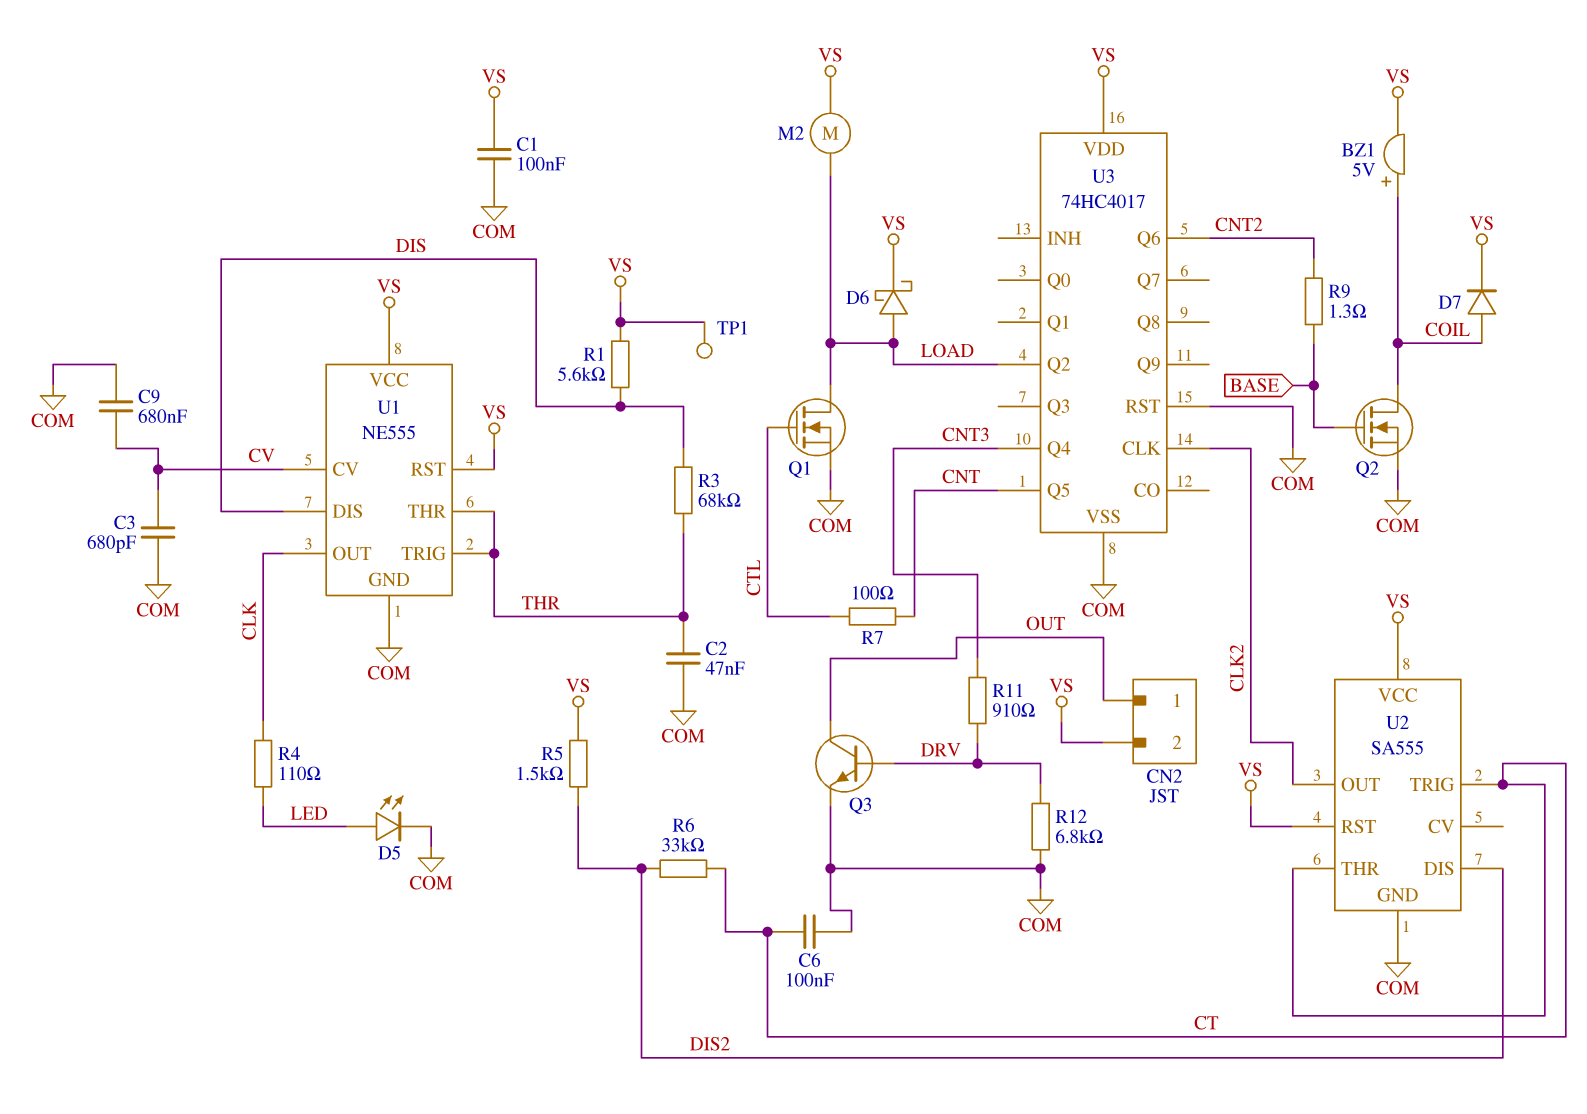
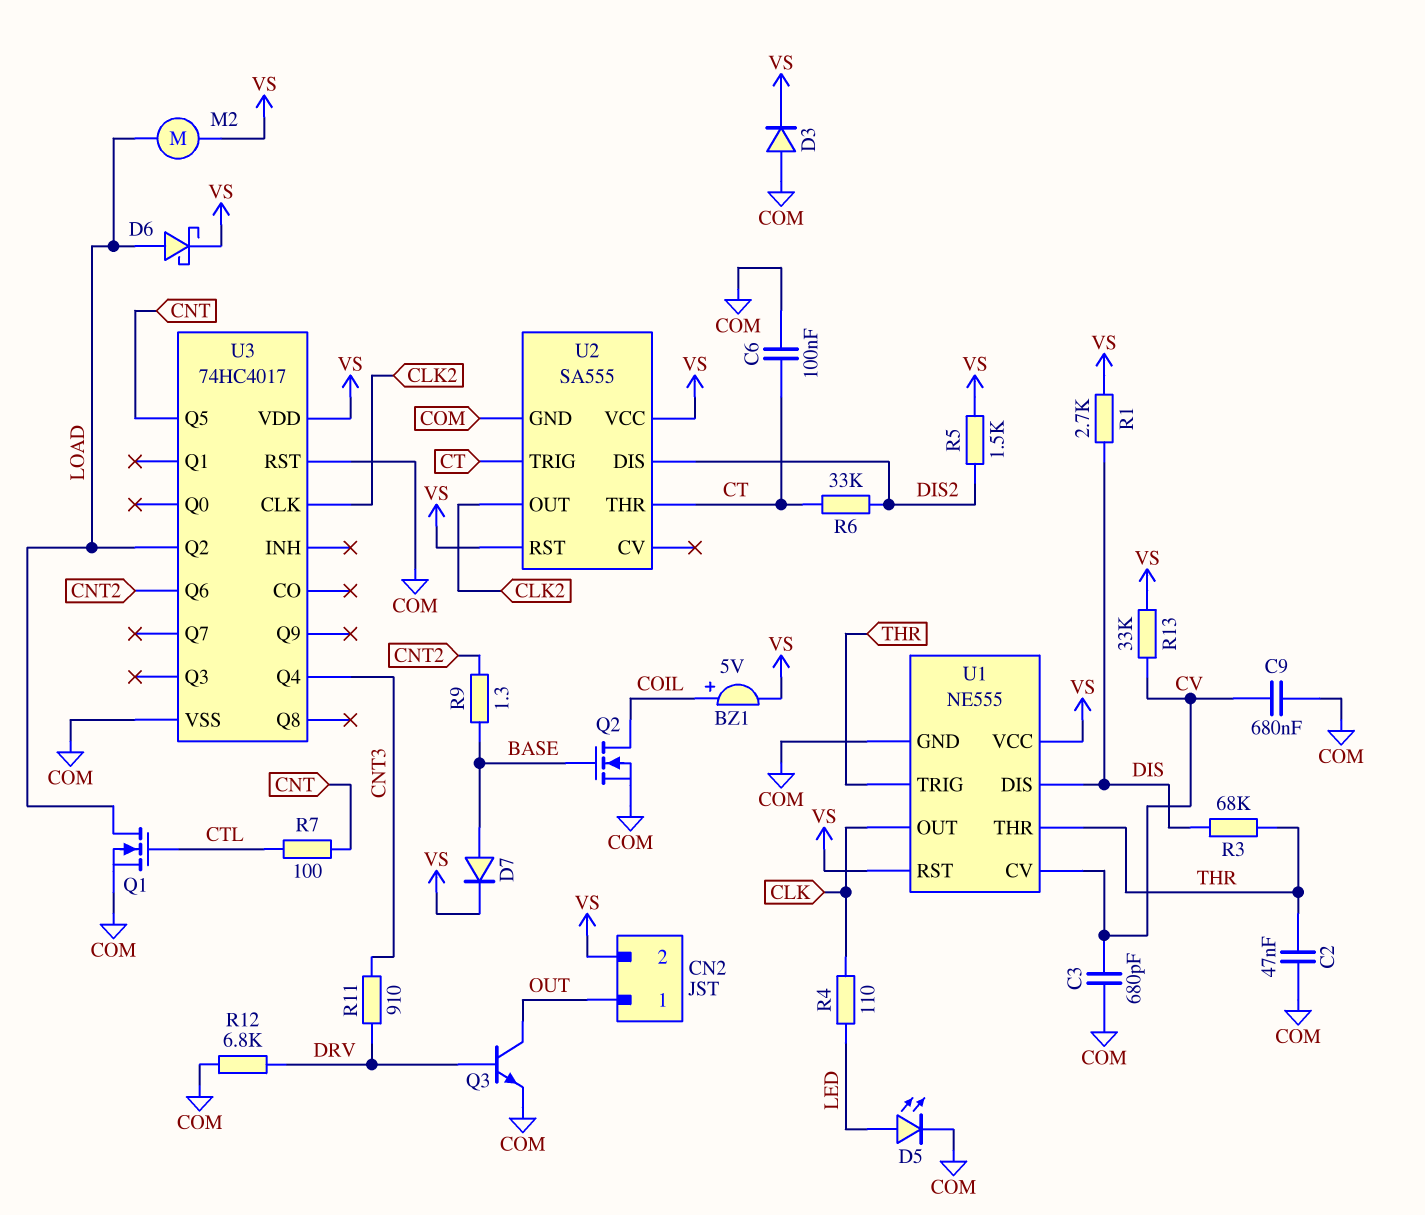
C1: 100nF (COM, VS) -> none
D3: none -> diode (A COM, K VS)
D7: diode (A COIL, K VS) -> diode (A BASE, K VS)
R1: 5.6k (DIS, VS) -> 2.7k (DIS, VS)
R13: none -> 33k (CV, VS)
TP1: test point (VS) -> none

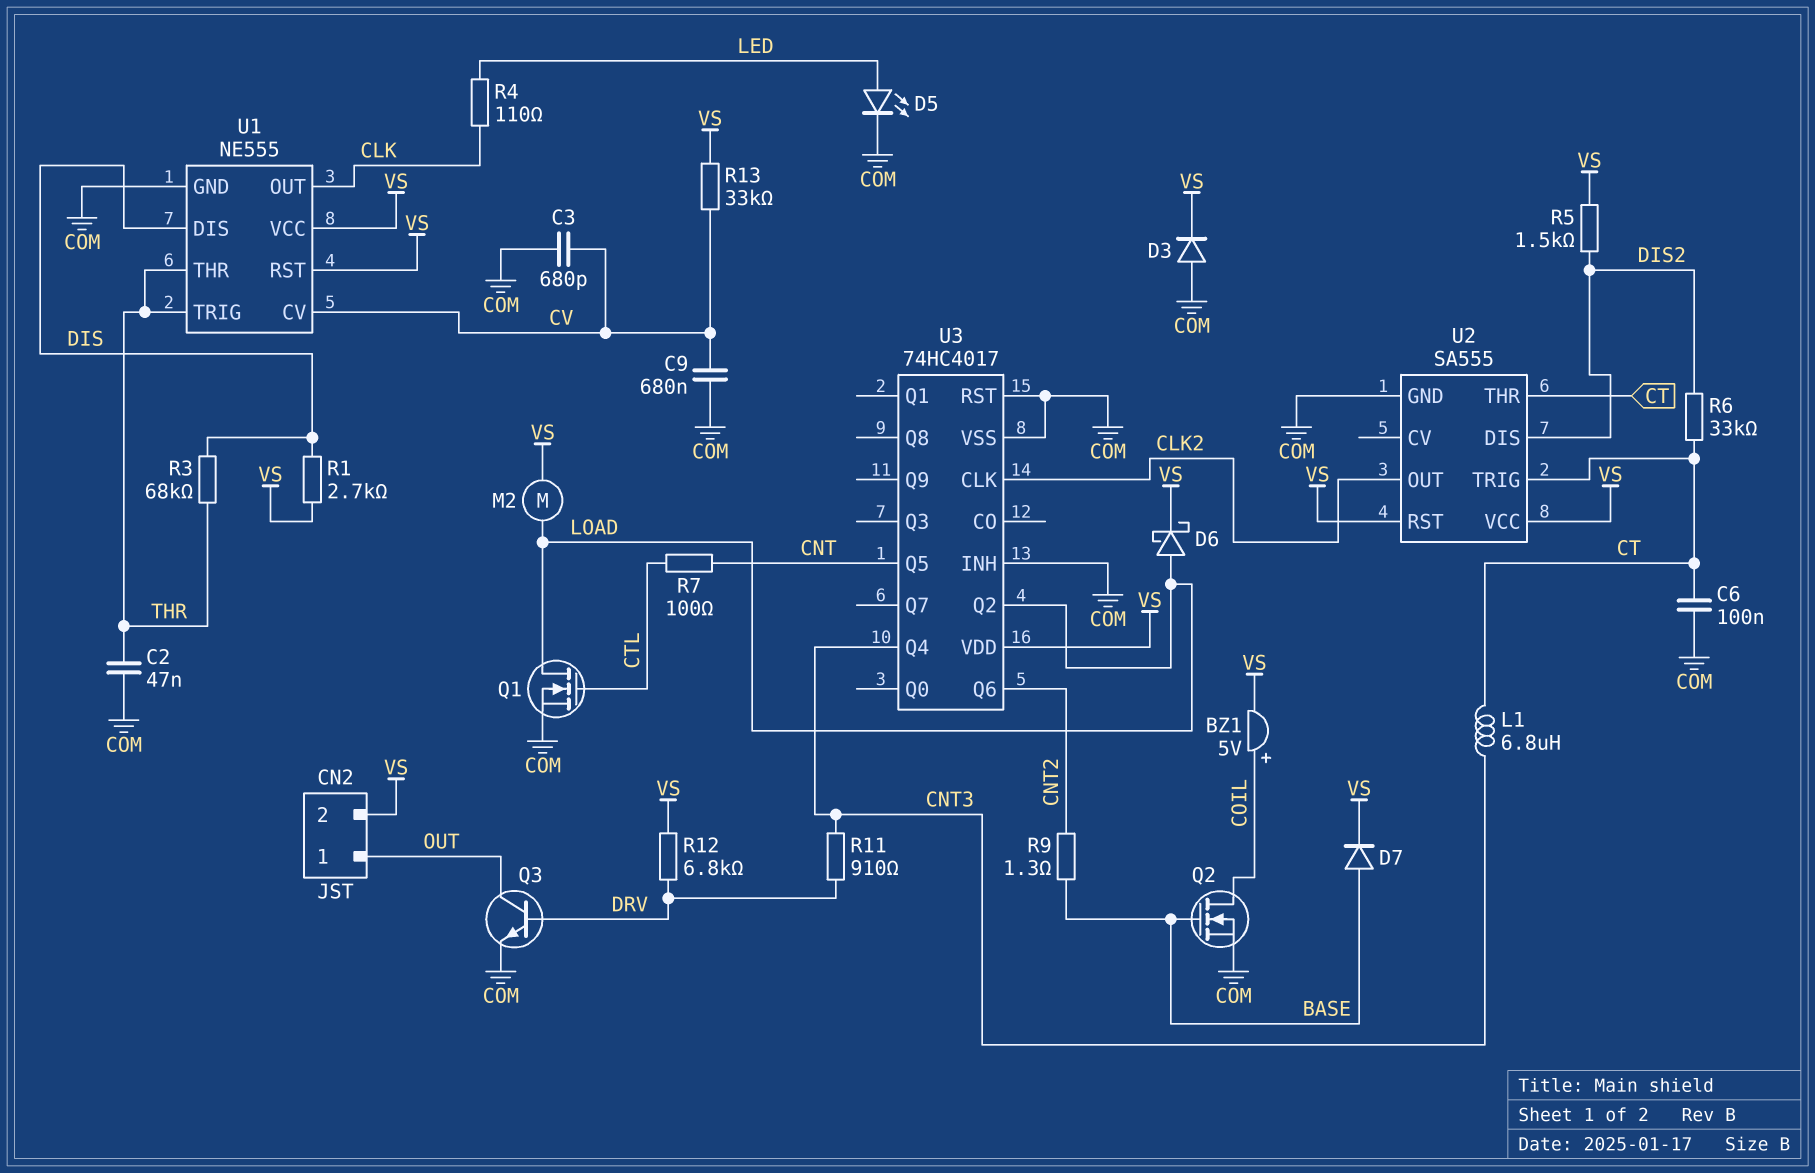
L1: none -> 6.8uH (CNT3, CT)
R12: 6.8k (COM, DRV) -> 6.8k (DRV, VS)
U3 pin INH: none -> COM

